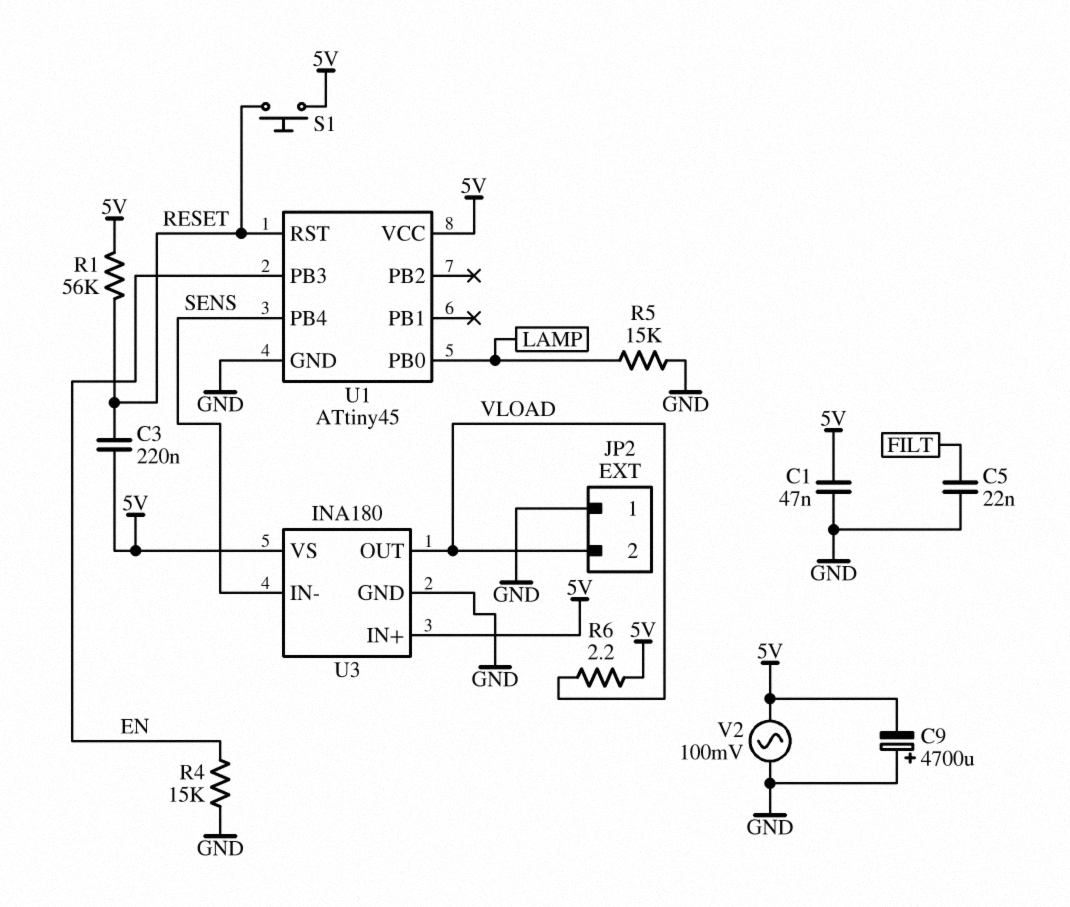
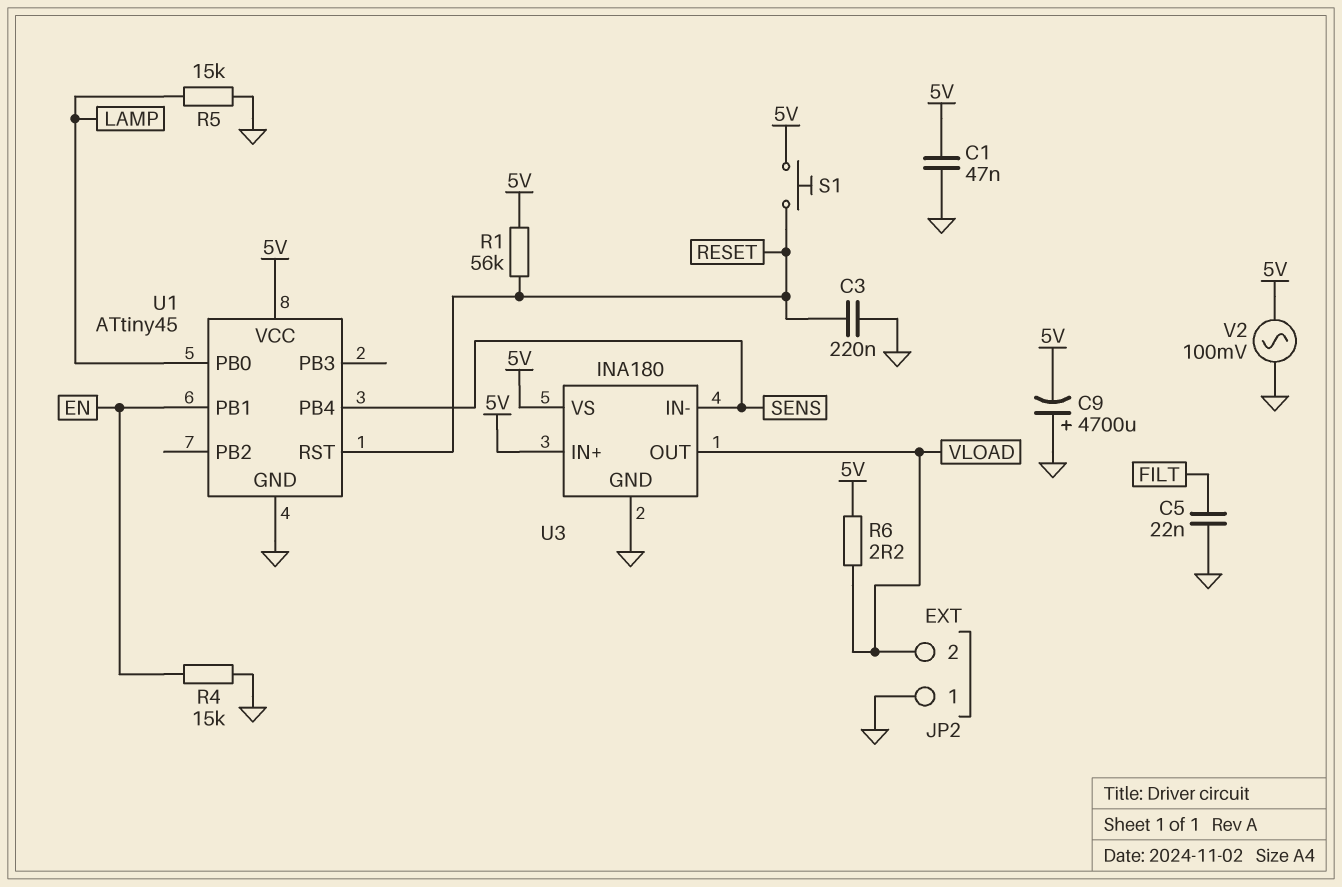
C3: 220nF (5V, RESET) -> 220nF (GND, RESET)
U1 pin PB1: none -> EN
U1 pin PB3: EN -> none

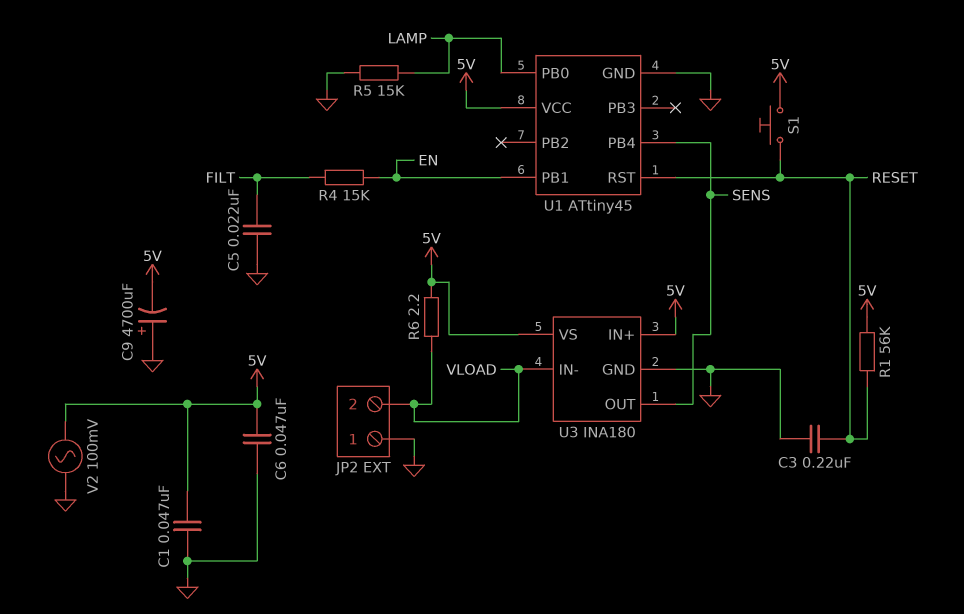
C6: none -> 47nF (5V, GND)
R4: 15k (EN, GND) -> 15k (EN, FILT)
U3 pin IN-: SENS -> VLOAD
U3 pin OUT: VLOAD -> SENS

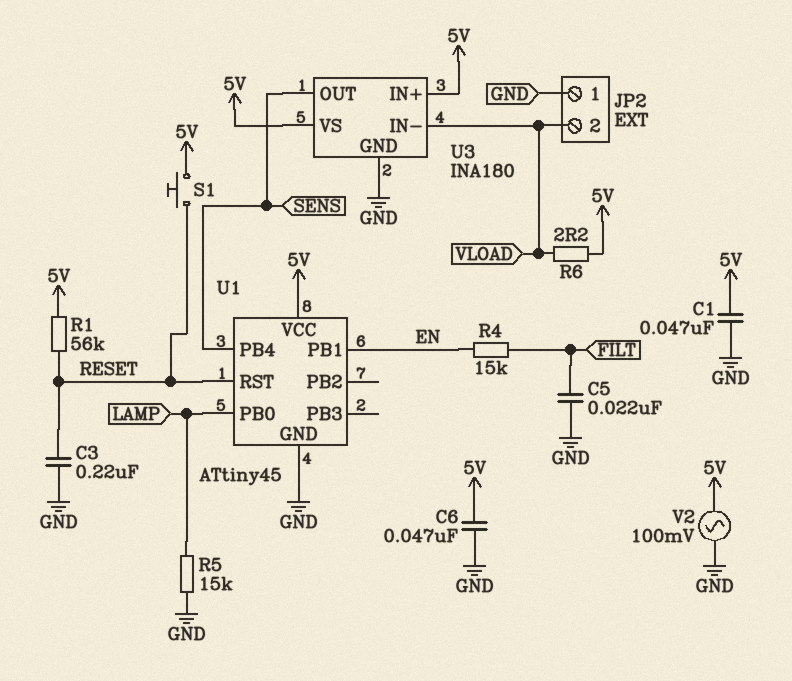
C9: 4700uF (plus GND, minus 5V) -> none

